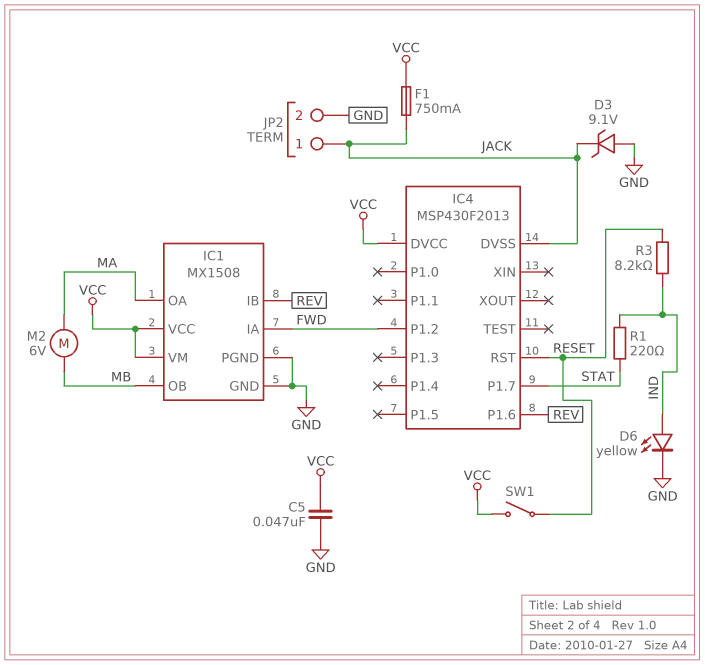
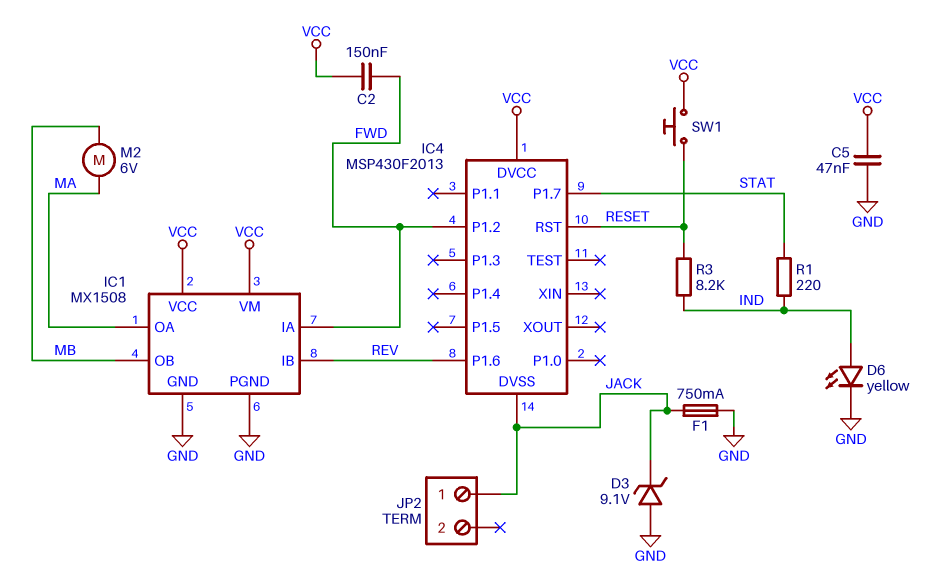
C2: none -> 150nF (FWD, VCC)
F1: 750mA (JACK, VCC) -> 750mA (GND, JACK)
JP2 pin 2: GND -> none
SW1: switch (RESET, VCC) -> button (RESET, VCC)

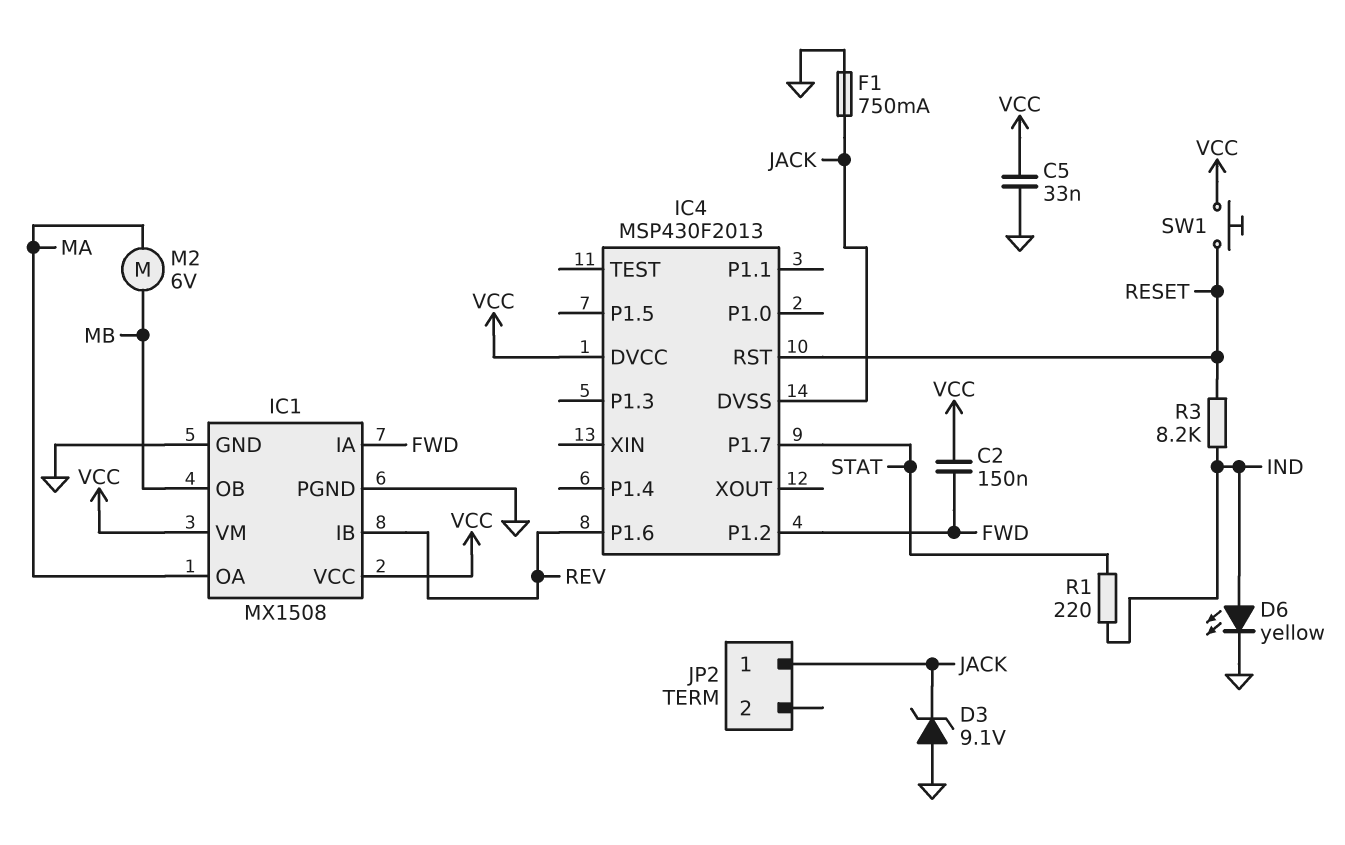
C5: 47nF (GND, VCC) -> 33nF (GND, VCC)

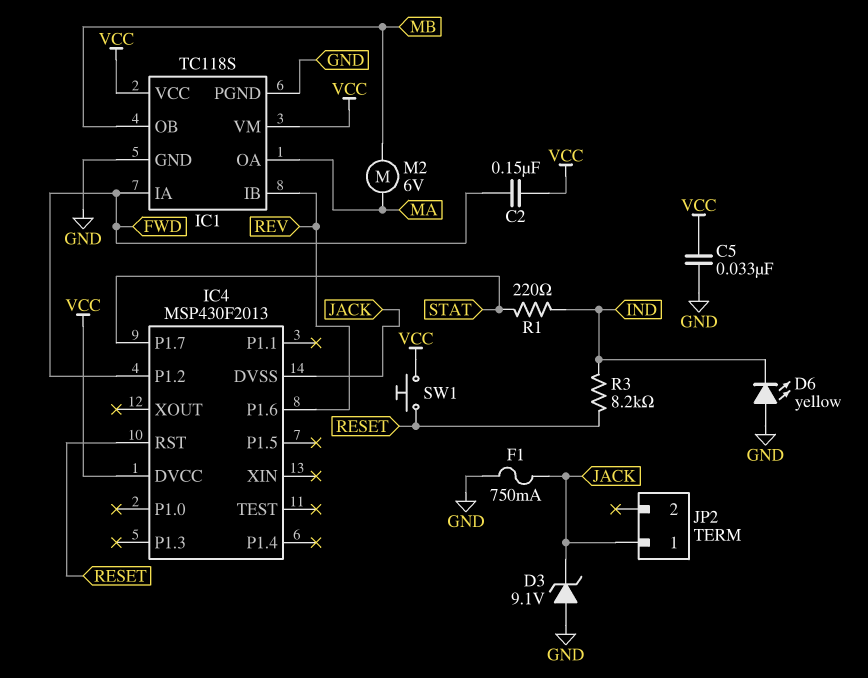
D6: LED yellow (A IND, K GND) -> LED yellow (A GND, K IND)
IC1: MX1508 -> TC118S

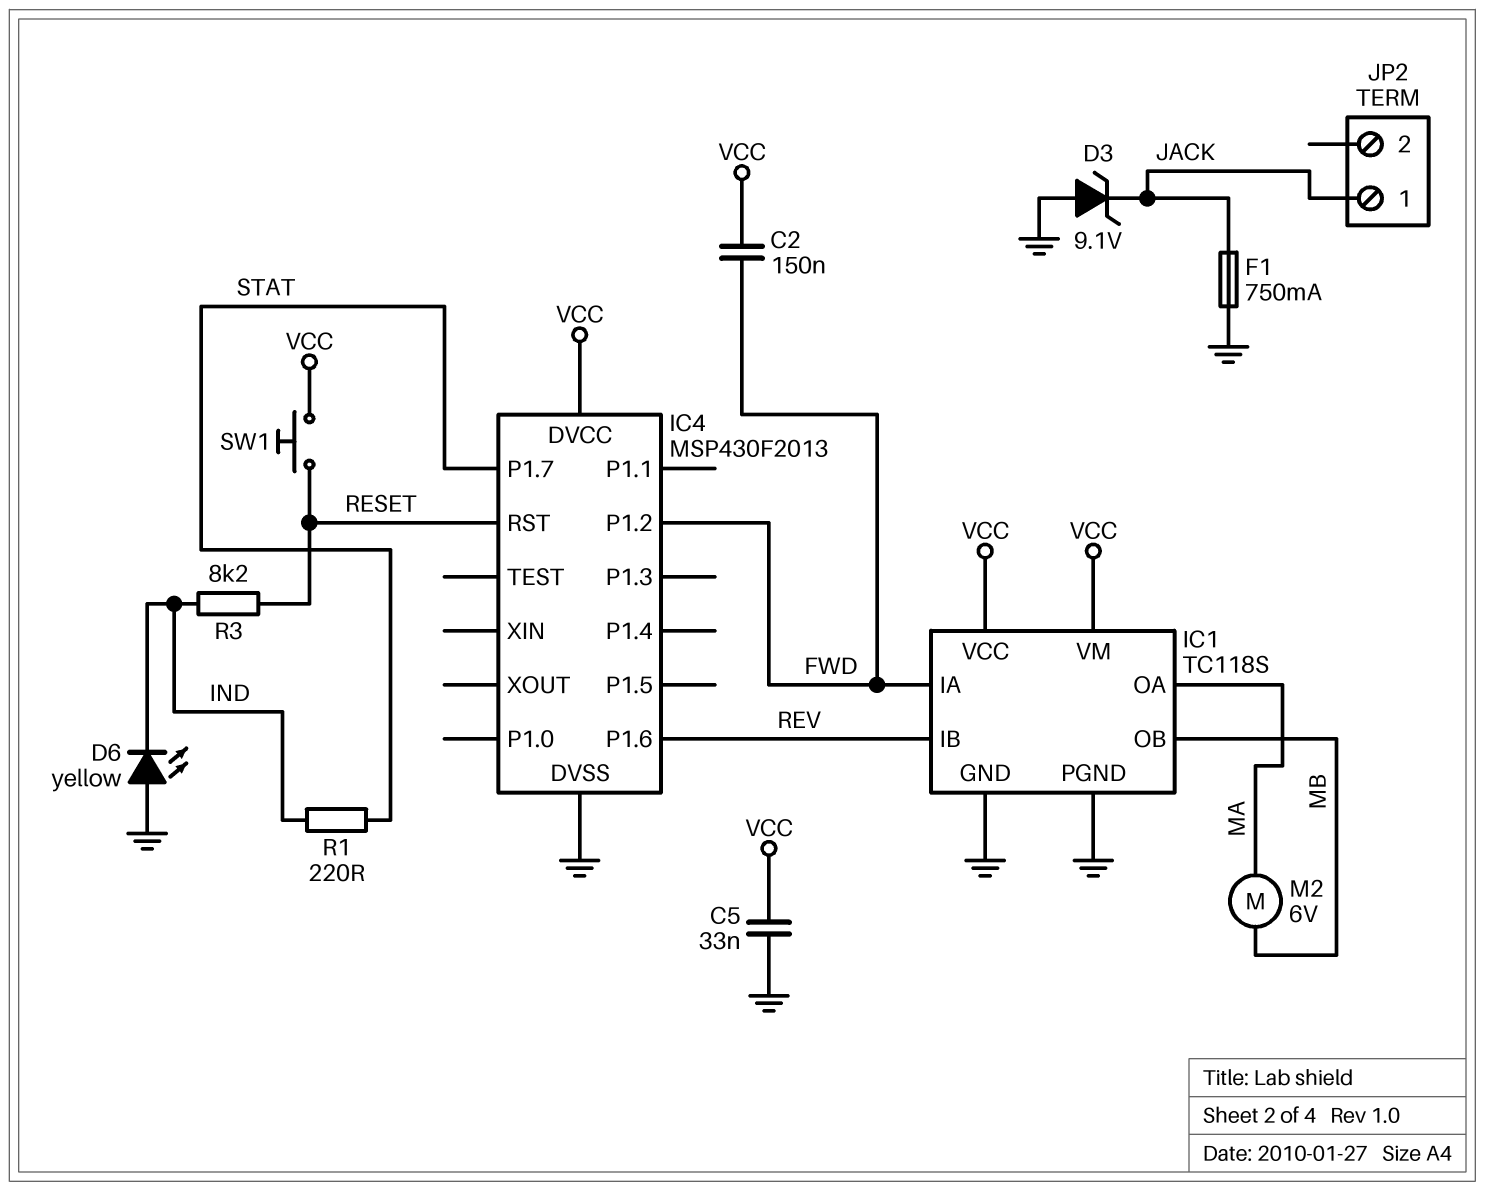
IC4 pin DVSS: JACK -> GND

